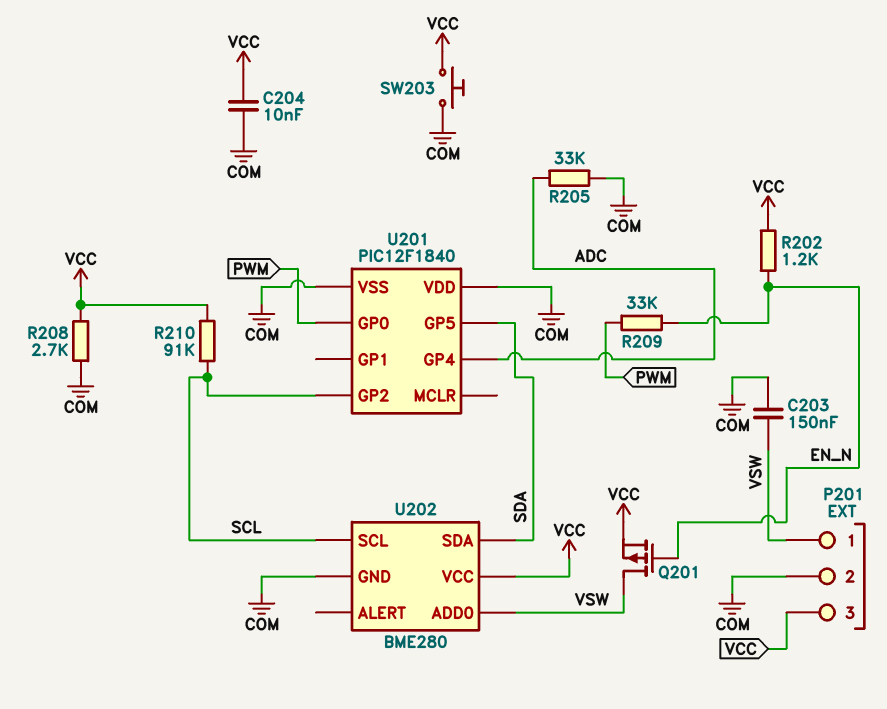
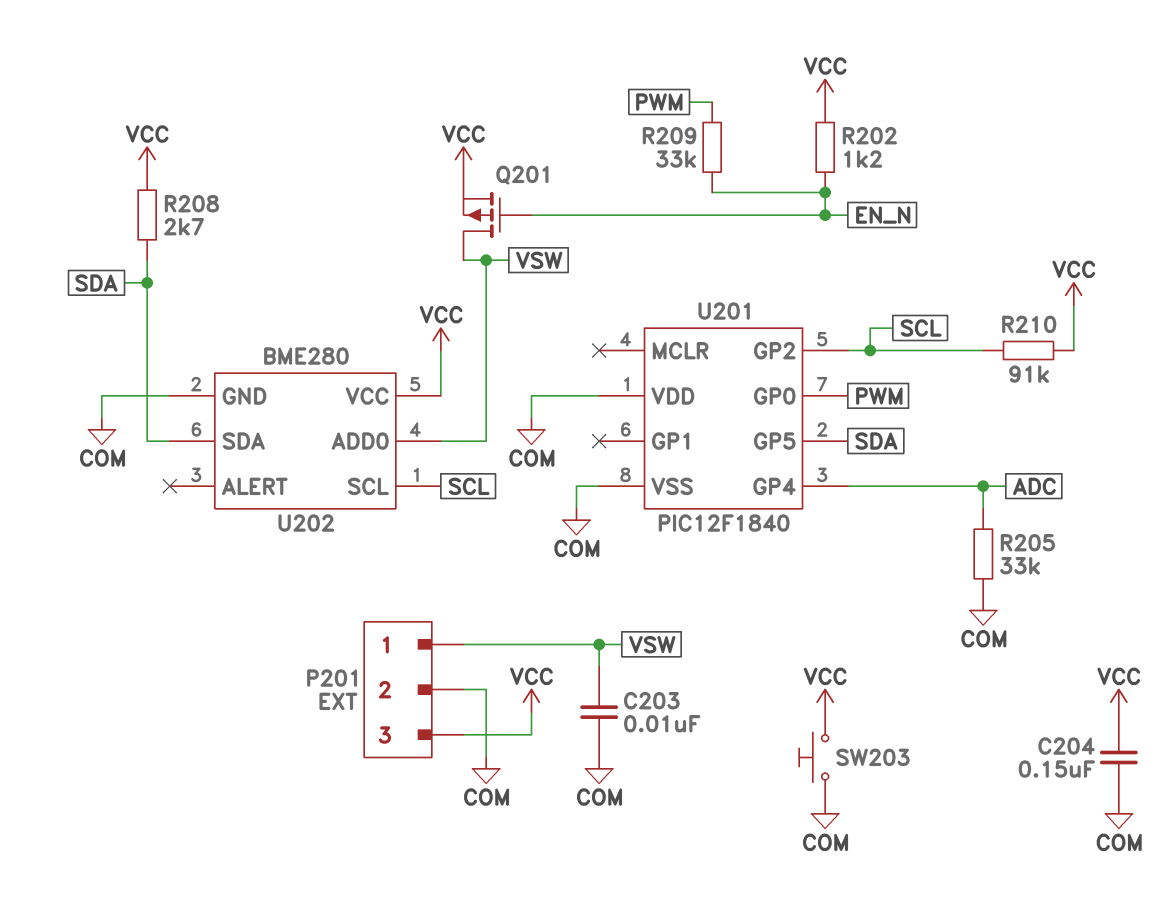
C203: 150nF (COM, VSW) -> 10nF (COM, VSW)
C204: 10nF (COM, VCC) -> 150nF (COM, VCC)
R208: 2.7k (COM, VCC) -> 2.7k (SDA, VCC)

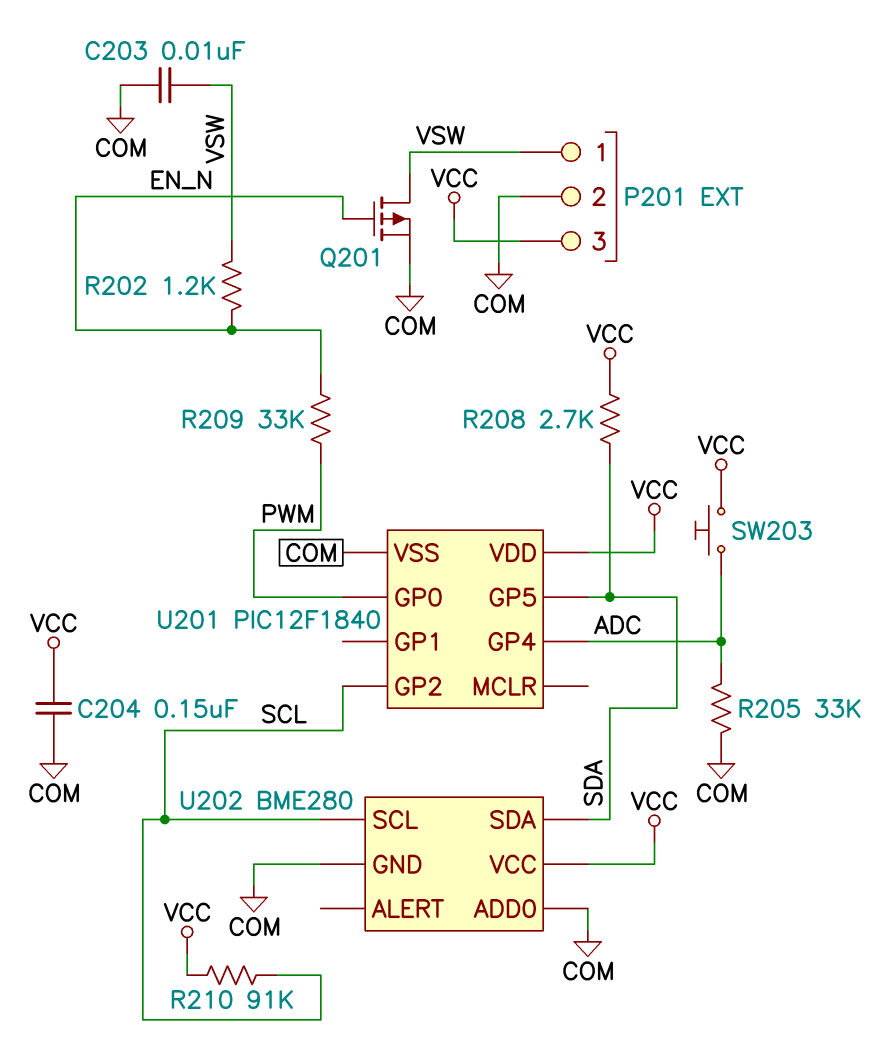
Q201: PMOS (G EN_N, D VSW, S VCC) -> PMOS (G EN_N, D VSW, S COM)
R202: 1.2k (EN_N, VCC) -> 1.2k (EN_N, VSW)
SW203: button (COM, VCC) -> button (ADC, VCC)
U201 pin VDD: COM -> VCC
U202 pin ADD0: VSW -> COM

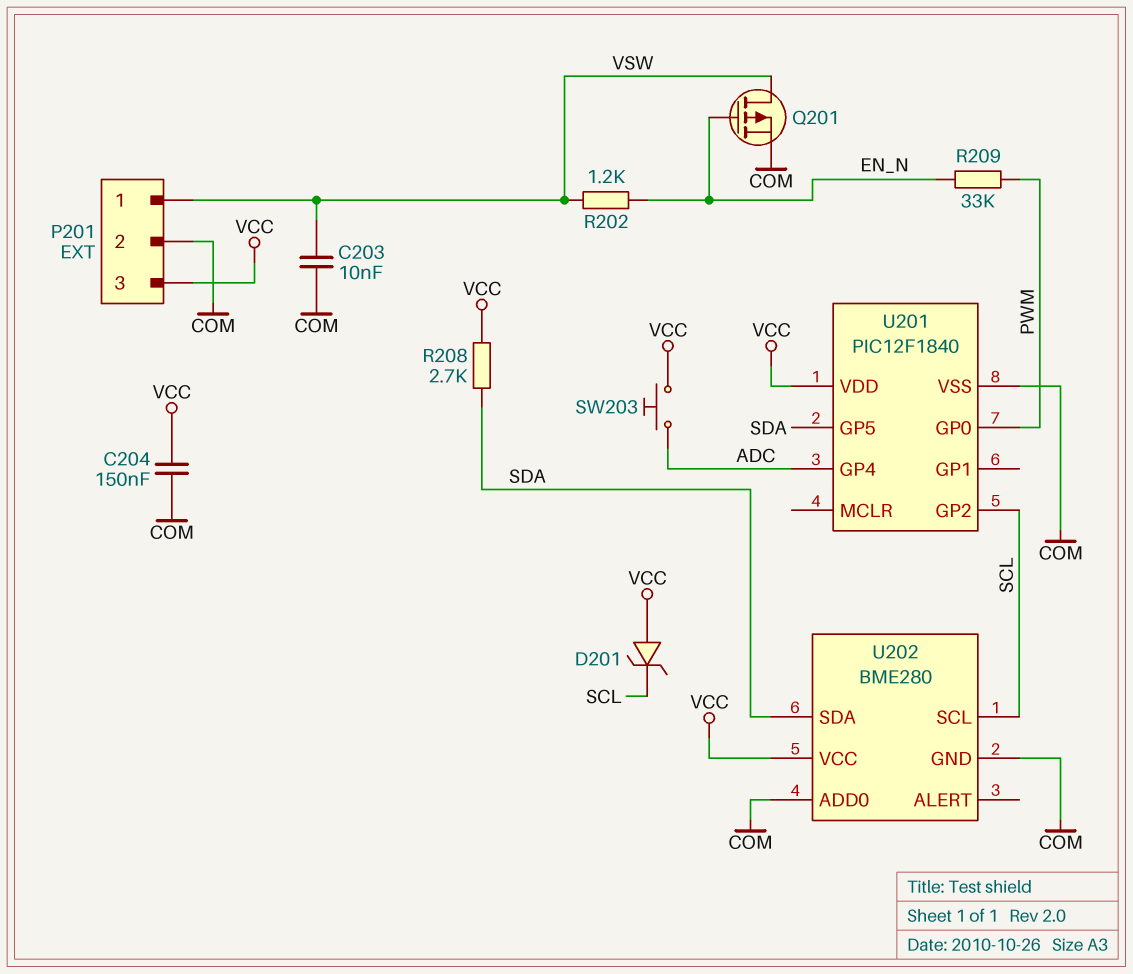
D201: none -> zener (A VCC, K SCL)
R205: 33k (ADC, COM) -> none
R210: 91k (SCL, VCC) -> none

